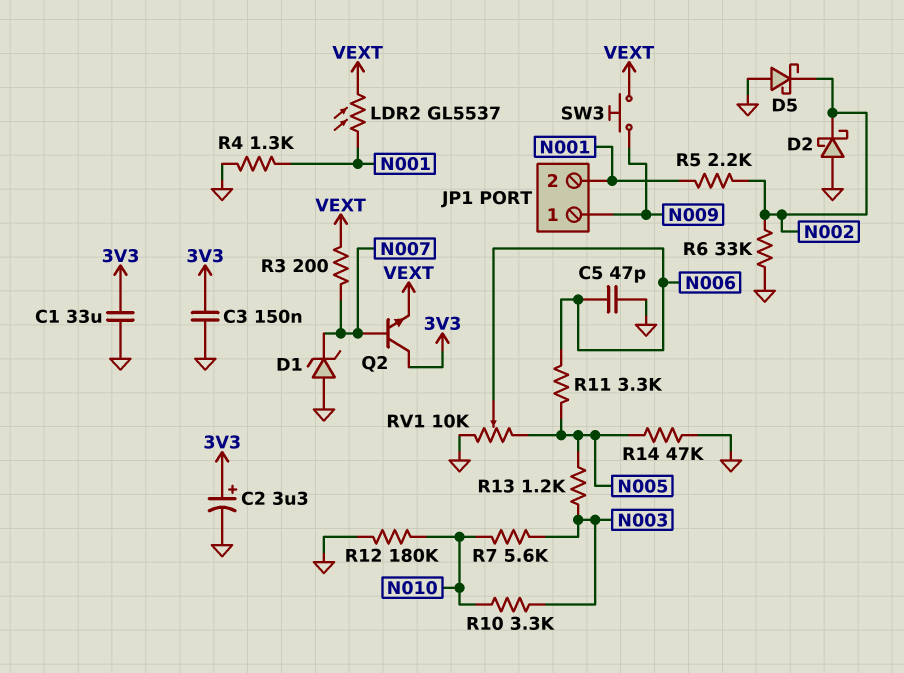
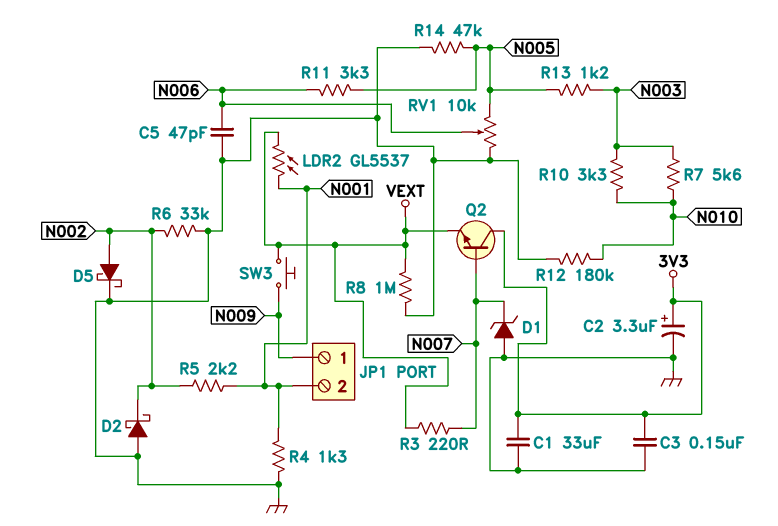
D5: schottky (A GND, K N002) -> schottky (A N002, K GND)
R3: 200 (N007, VEXT) -> 220 (N007, VEXT)
R8: none -> 1M (GND, VEXT)

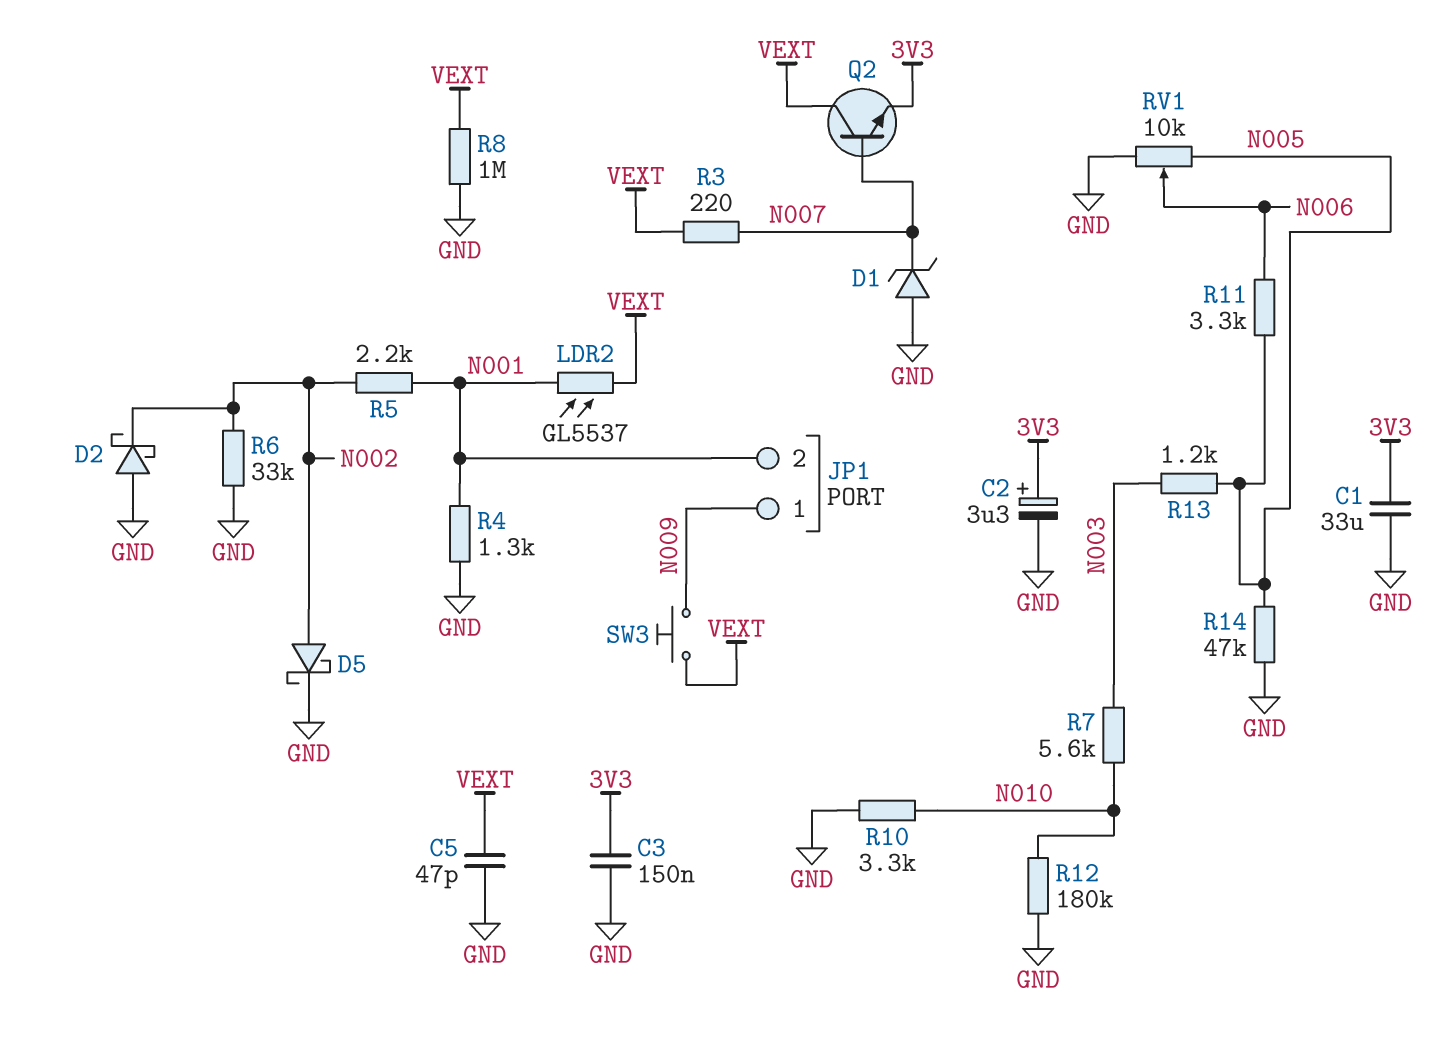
C5: 47pF (GND, N006) -> 47pF (GND, VEXT)
Q2: NPN (B N007, C 3V3, E VEXT) -> NPN (B N007, C VEXT, E 3V3)
R10: 3.3k (N003, N010) -> 3.3k (GND, N010)

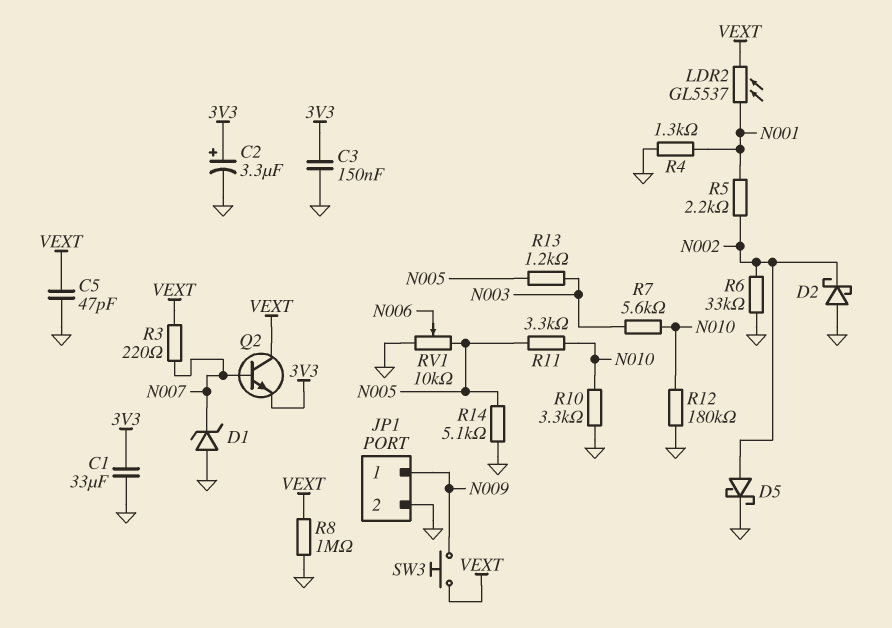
JP1 pin 2: N001 -> GND
R11: 3.3k (N005, N006) -> 3.3k (N005, N010)
R14: 47k (GND, N005) -> 5.1k (GND, N005)

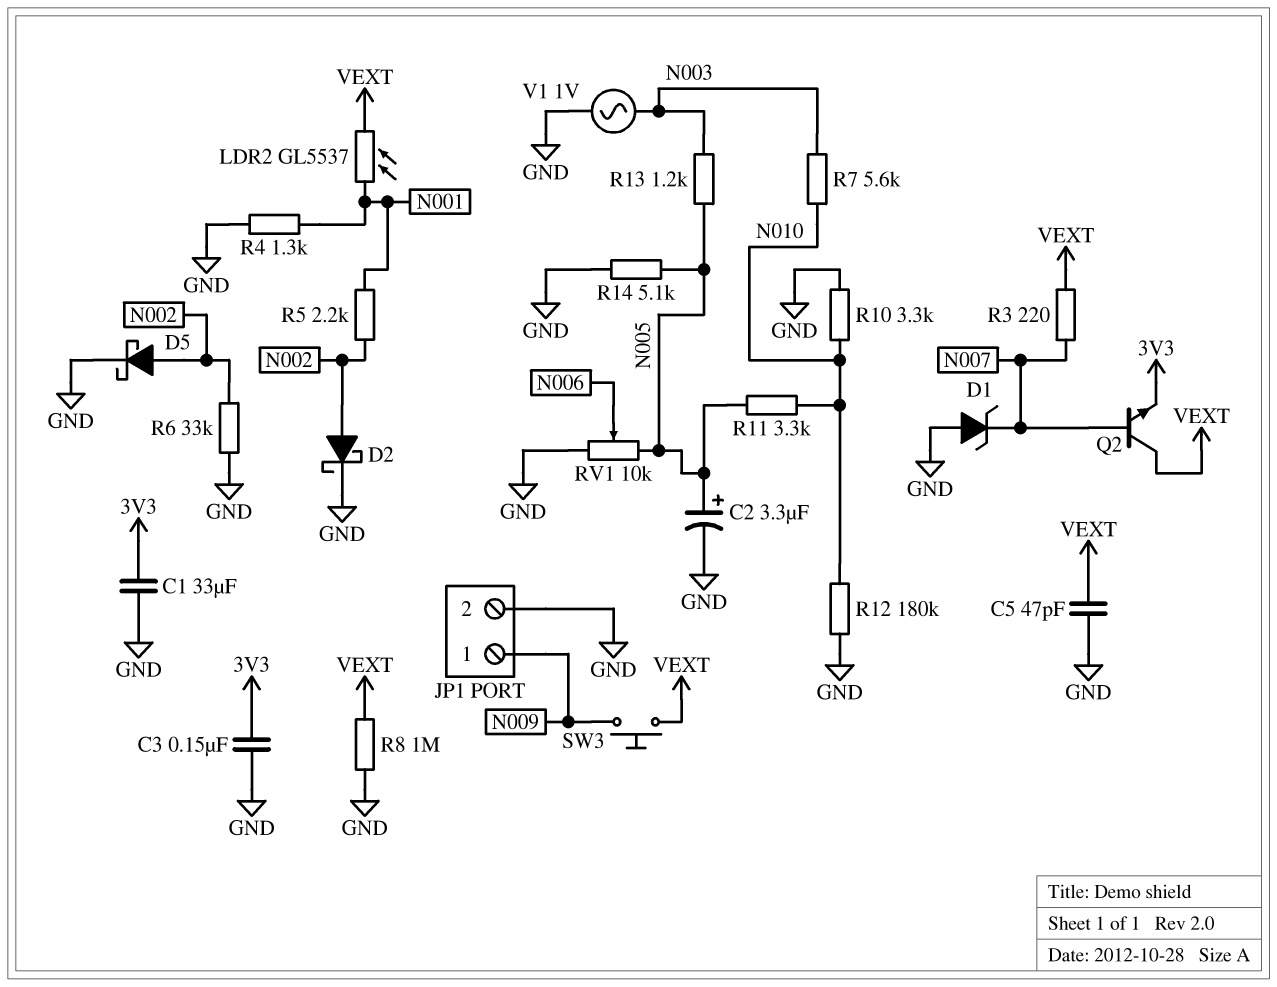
C2: 3.3uF (plus 3V3, minus GND) -> 3.3uF (plus N005, minus GND)
D2: schottky (A GND, K N002) -> schottky (A N002, K GND)
V1: none -> AC 1V (GND, N003)

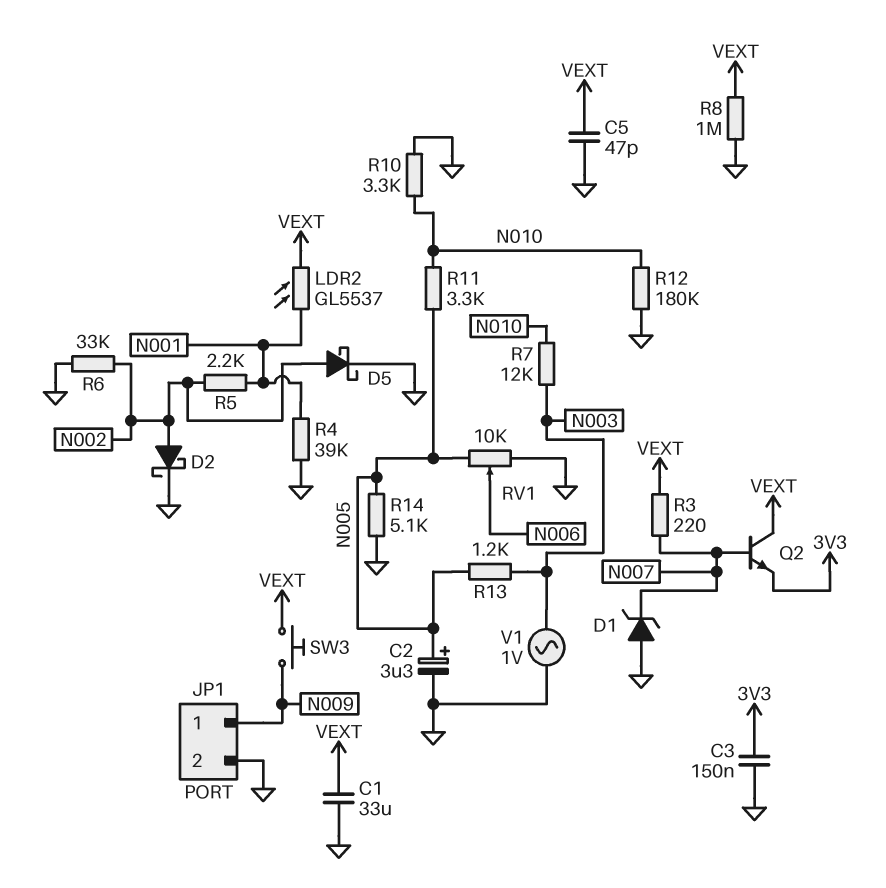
C1: 33uF (3V3, GND) -> 33uF (GND, VEXT)
R4: 1.3k (GND, N001) -> 39k (GND, N001)
R7: 5.6k (N003, N010) -> 12k (N003, N010)

